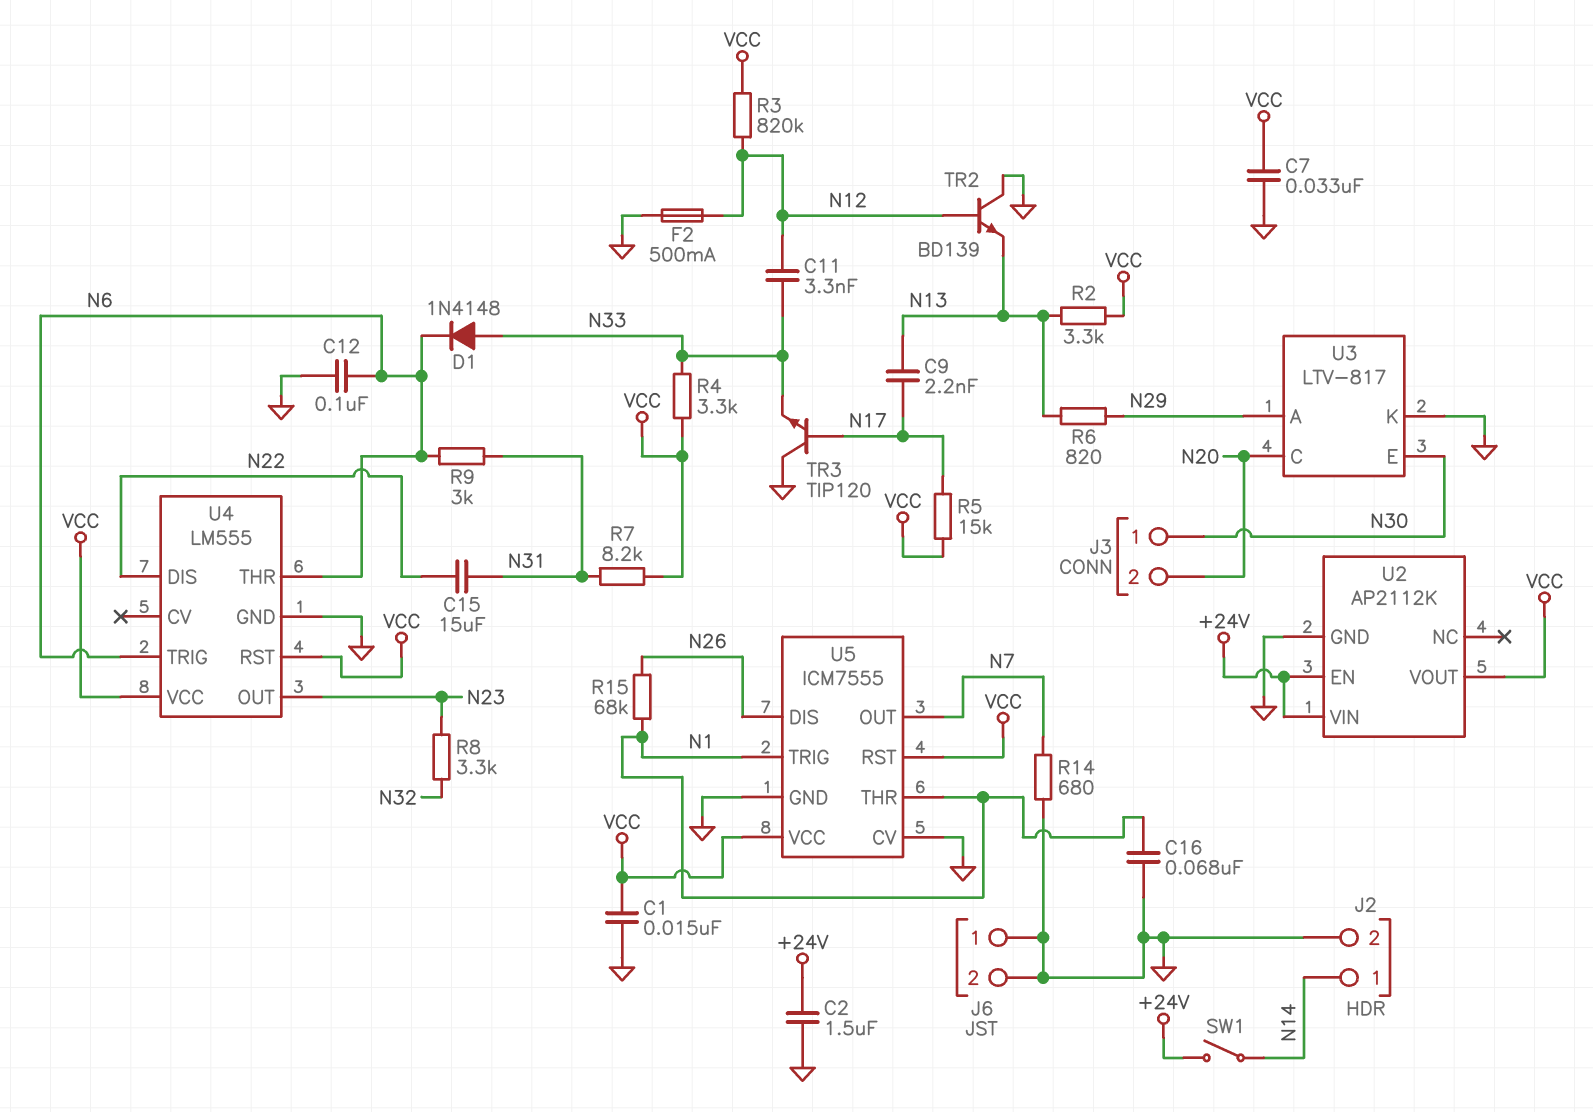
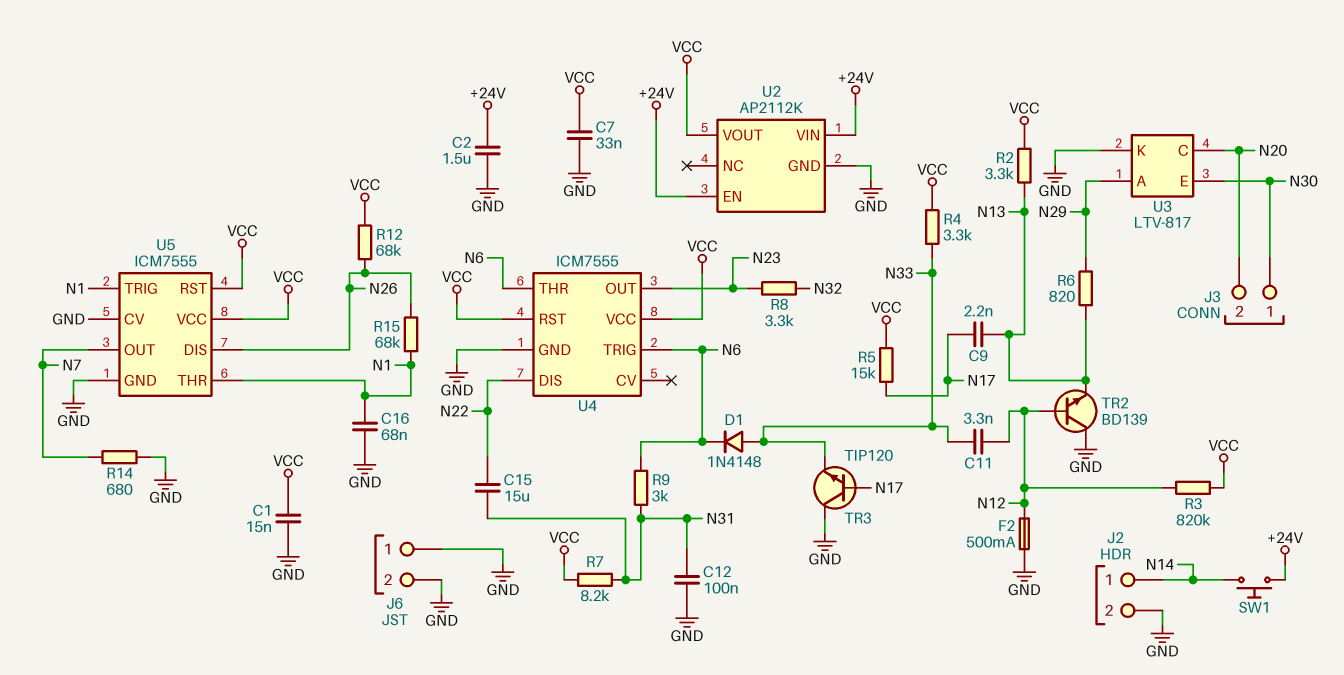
C12: 100nF (GND, N6) -> 100nF (GND, N31)
R12: none -> 68k (N26, VCC)
SW1: switch (+24V, N14) -> button (+24V, N14)
U4: LM555 -> ICM7555

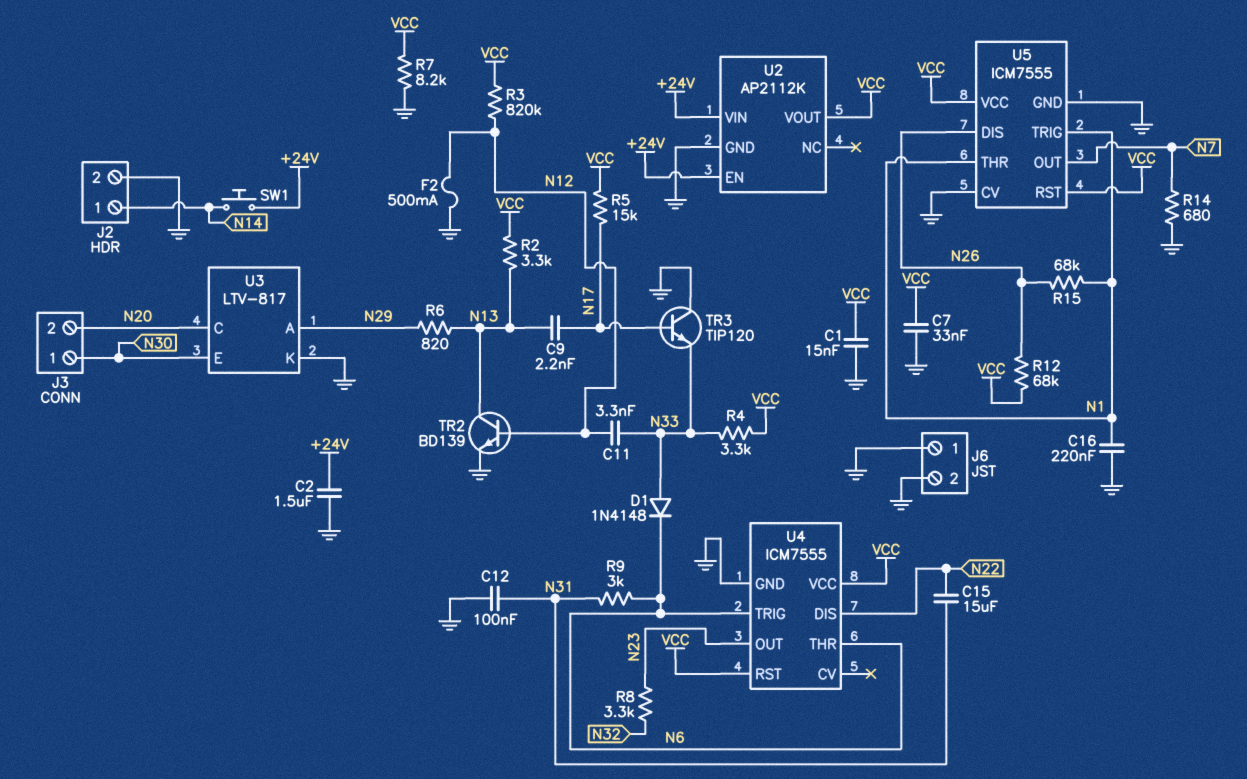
C16: 68nF (GND, N1) -> 220nF (GND, N1)
R7: 8.2k (N31, VCC) -> 8.2k (GND, VCC)
TR2: NPN BD139 (B N12, C GND, E N13) -> NPN BD139 (B N12, C N13, E GND)

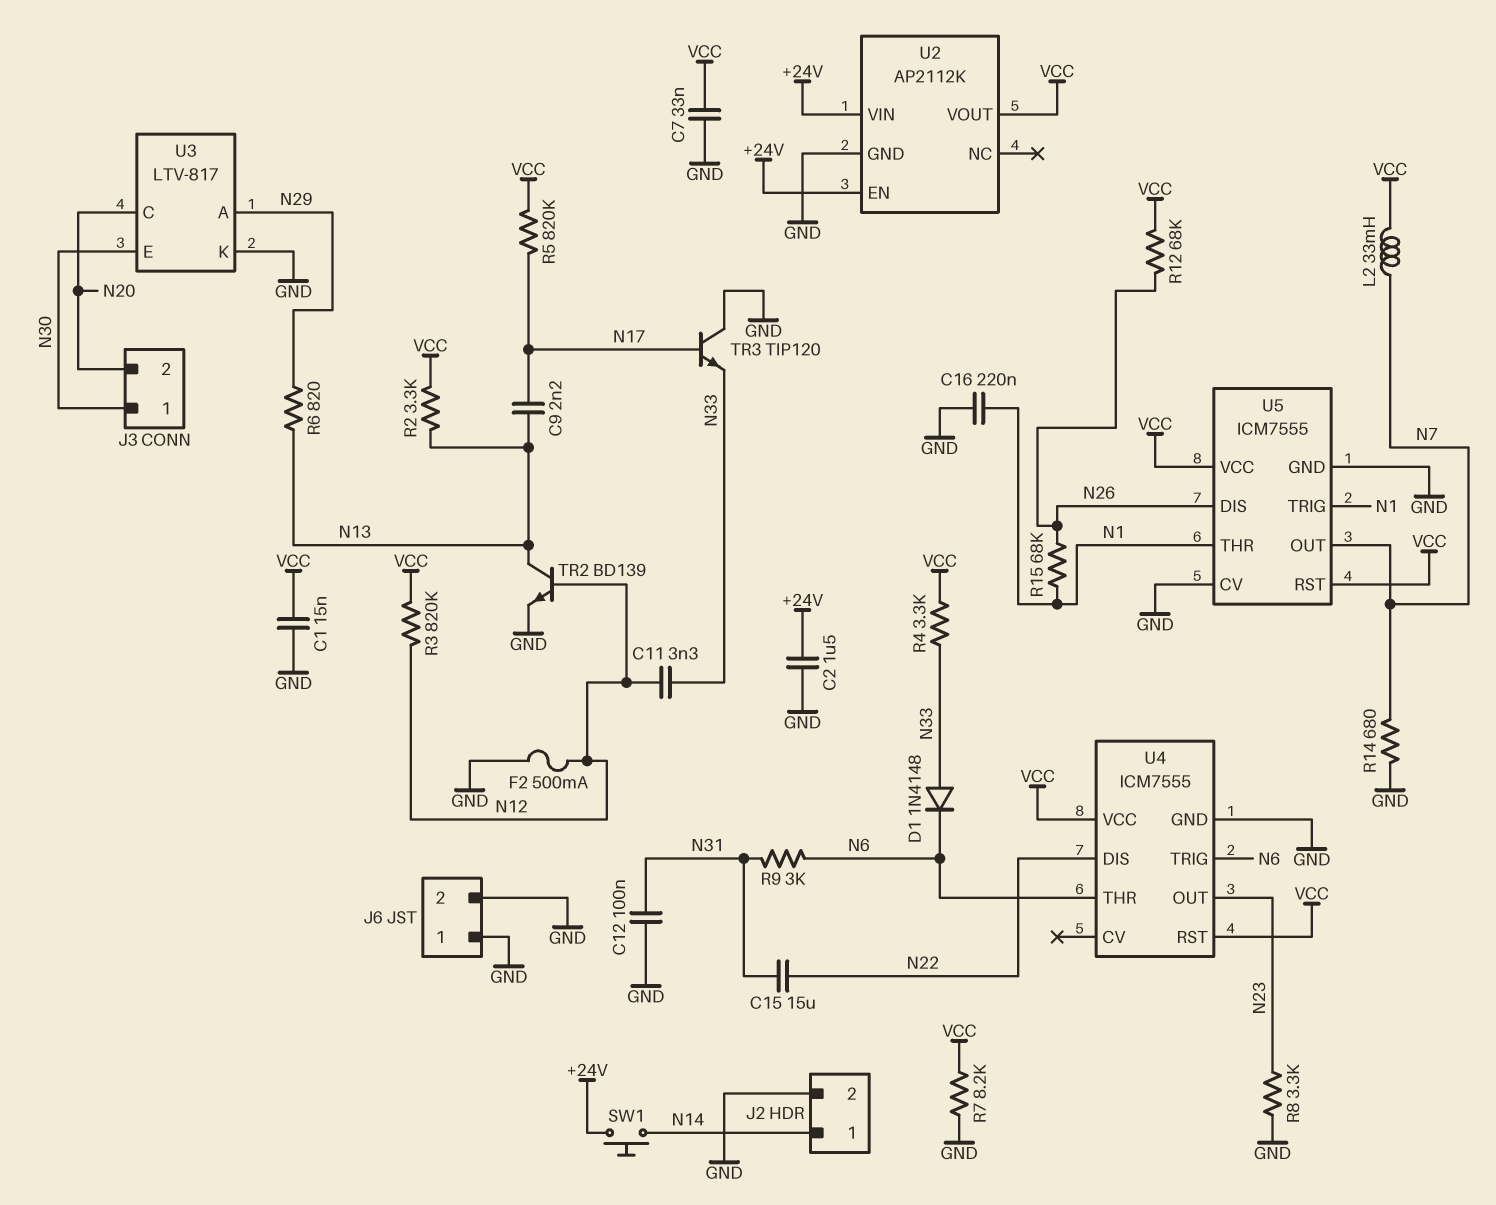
L2: none -> 33mH (N7, VCC)
R5: 15k (N17, VCC) -> 820k (N17, VCC)
R8: 3.3k (N23, N32) -> 3.3k (GND, N23)

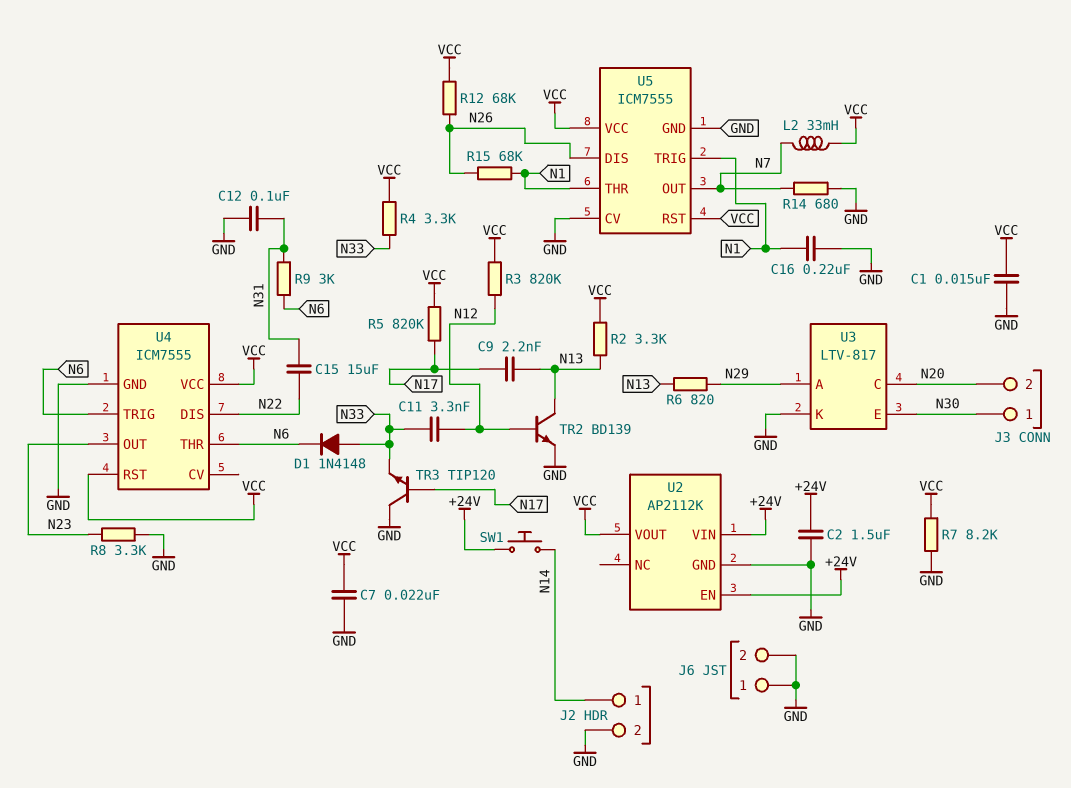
C7: 33nF (GND, VCC) -> 22nF (GND, VCC)
F2: 500mA (GND, N12) -> none

